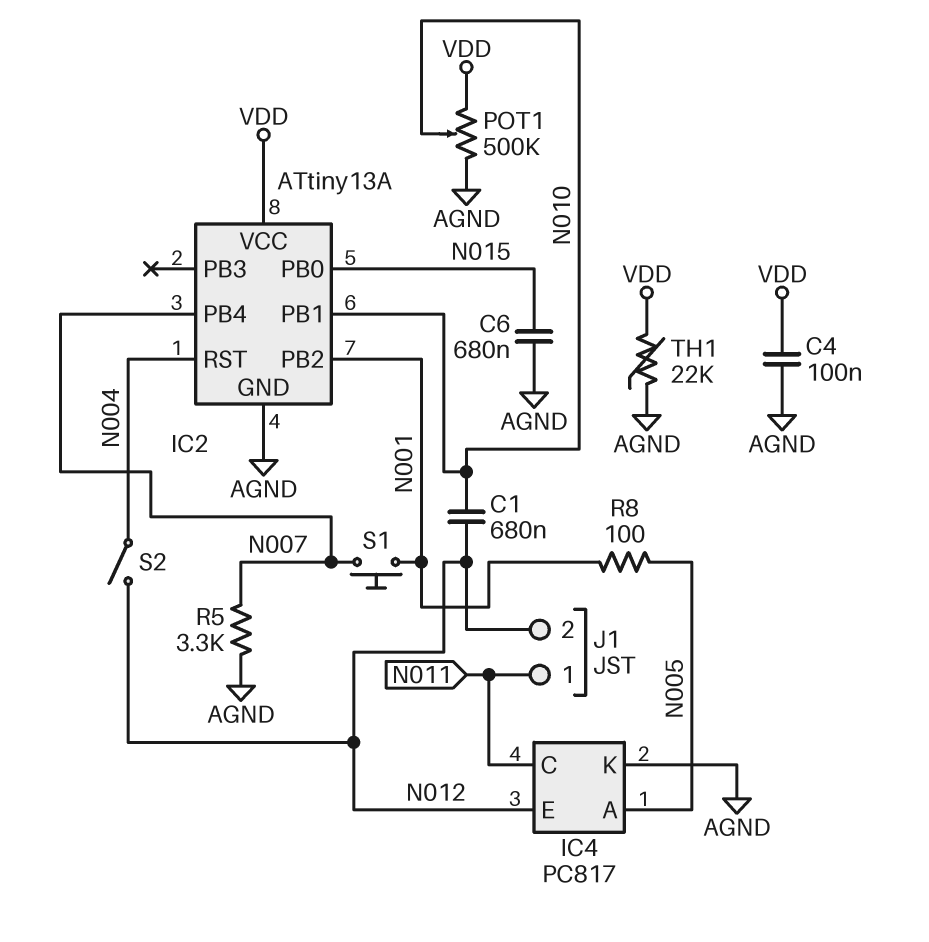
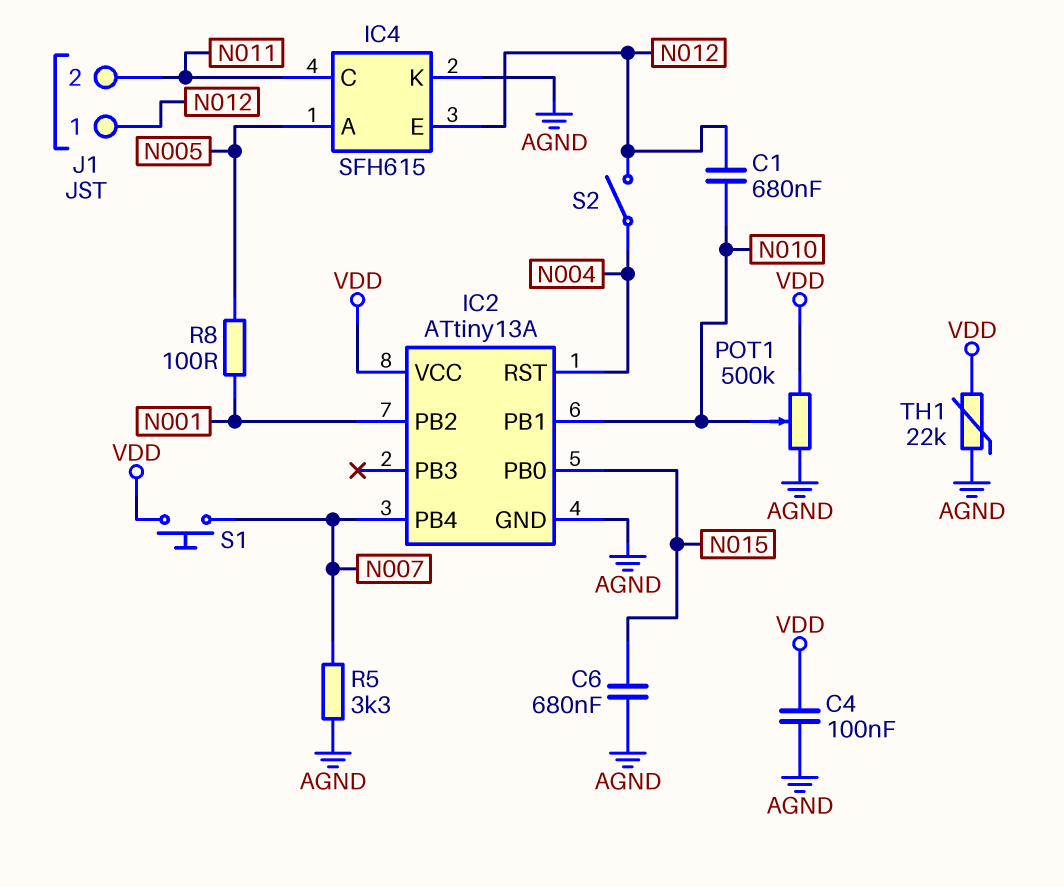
IC4: PC817 -> SFH615
J1 pin 1: N011 -> N012
J1 pin 2: N012 -> N011
S1: button (N001, N007) -> button (N007, VDD)

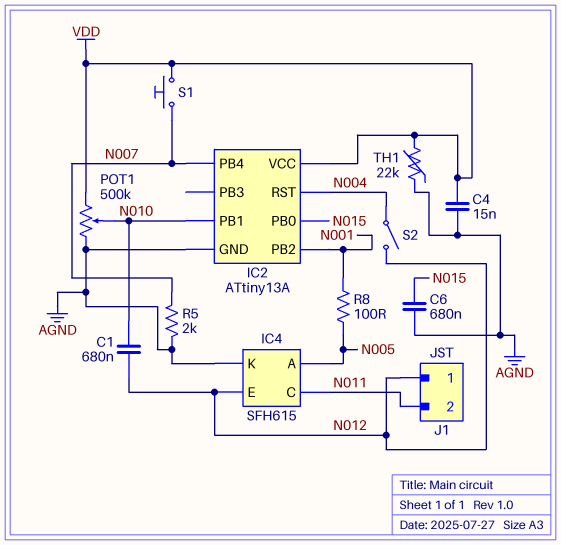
C4: 100nF (AGND, VDD) -> 15nF (AGND, VDD)
R5: 3.3k (AGND, N007) -> 2k (AGND, N007)

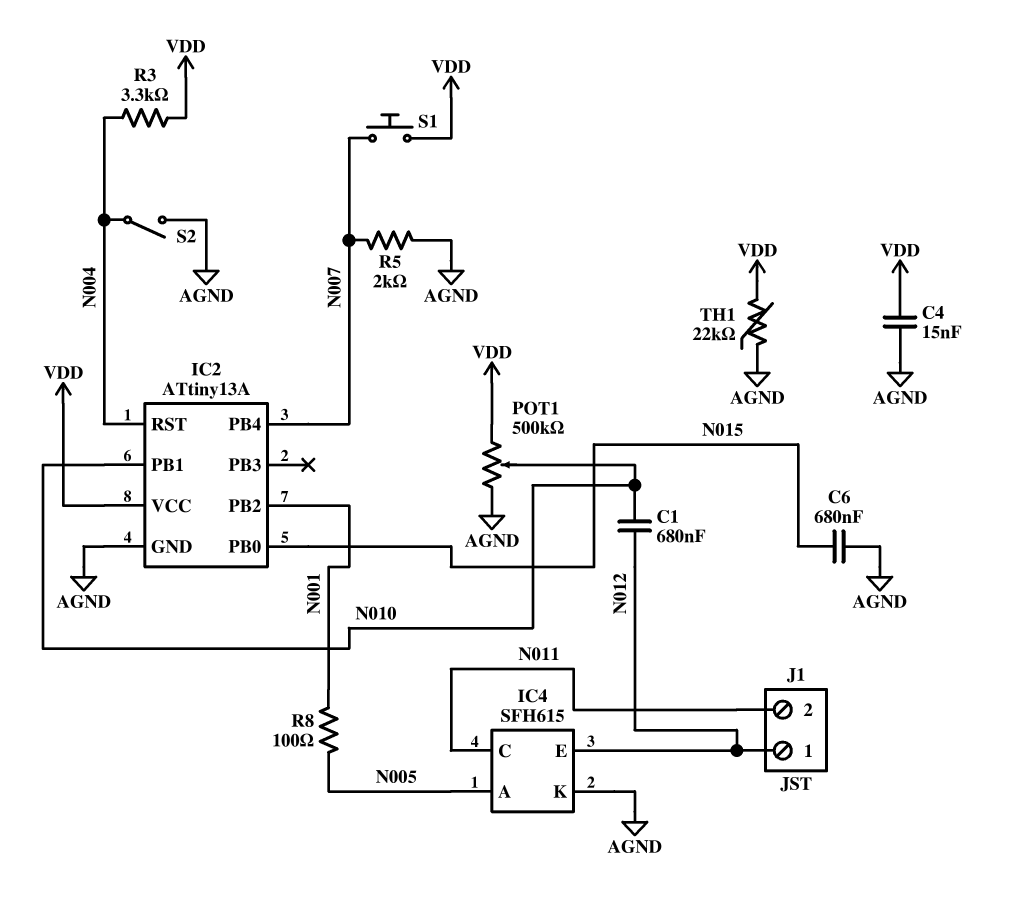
R3: none -> 3.3k (N004, VDD)
S2: switch (N004, N012) -> switch (AGND, N004)

